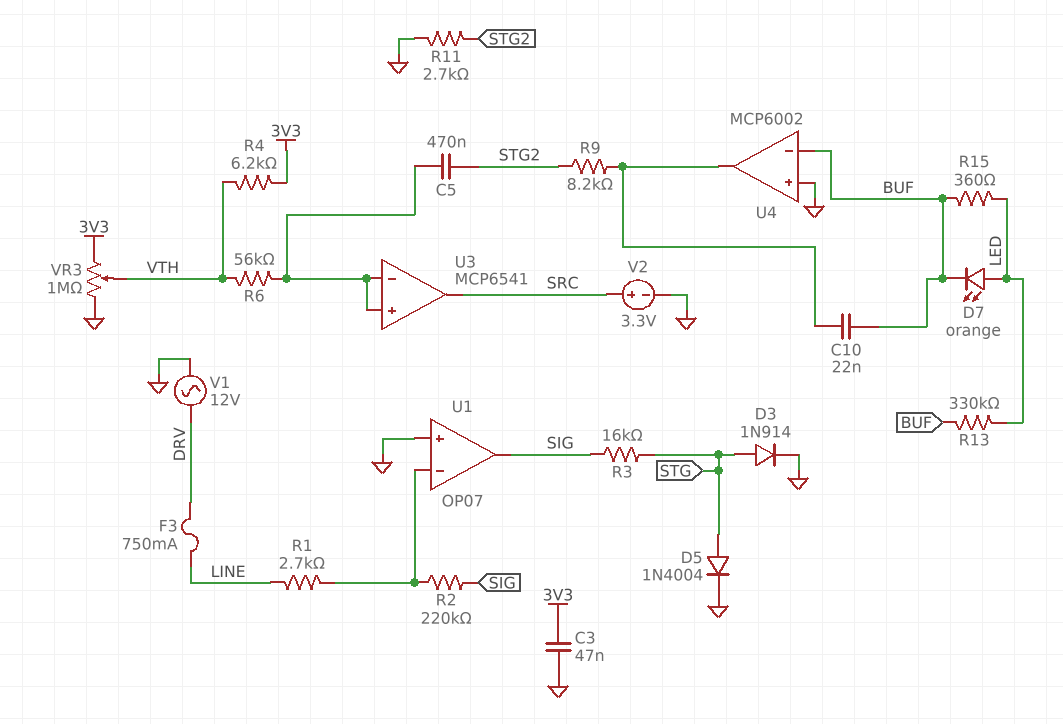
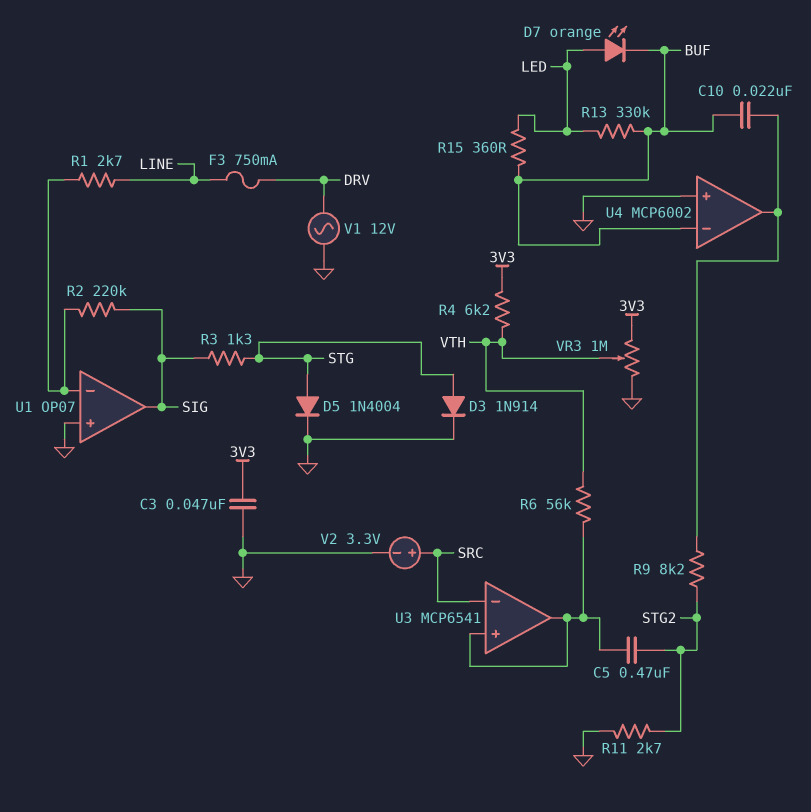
R3: 16k (SIG, STG) -> 1.3k (SIG, STG)
U3 pin in-: U3/in+ -> SRC
U3 pin out: SRC -> U3/in+

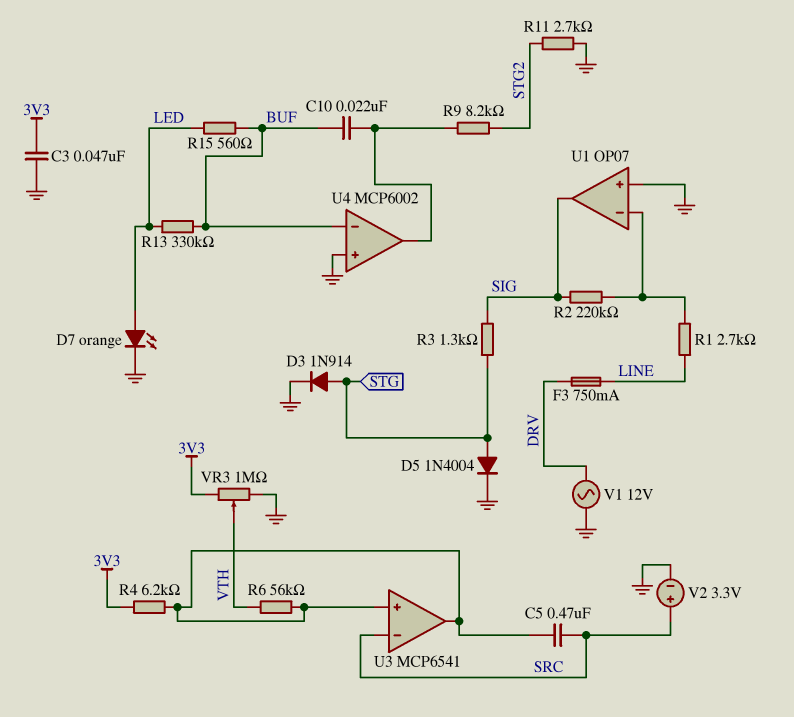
C5: 470nF (STG2, U3/in+) -> 470nF (SRC, U3/in+)
D7: LED orange (A LED, K BUF) -> LED orange (A LED, K GND)
R4: 6.2k (3V3, VTH) -> 6.2k (3V3, U3/in+)
R15: 360 (BUF, LED) -> 560 (BUF, LED)

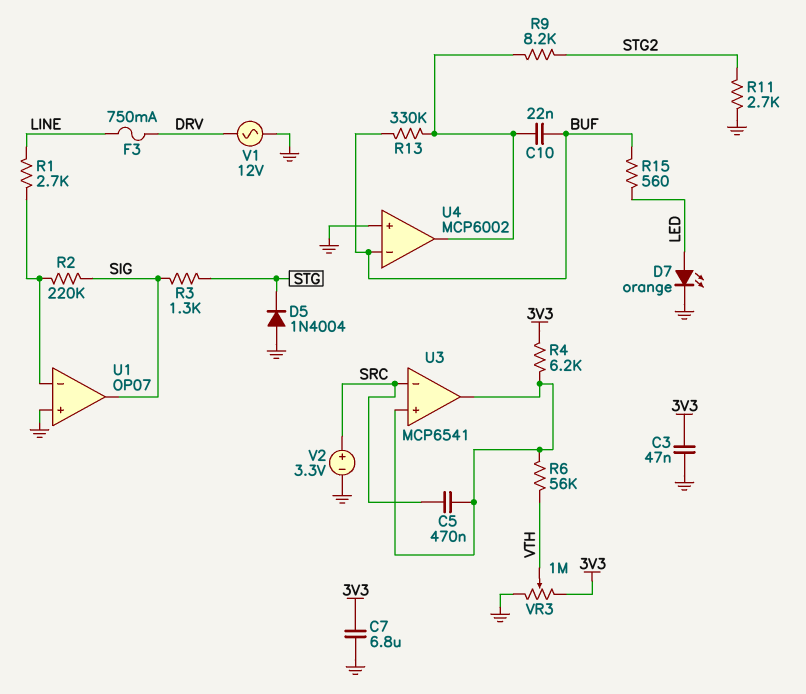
C7: none -> 6.8uF (3V3, GND)
D3: diode 1N914 (A STG, K GND) -> none
D5: diode 1N4004 (A STG, K GND) -> diode 1N4004 (A GND, K STG)
R13: 330k (BUF, LED) -> 330k (BUF, U4/out)

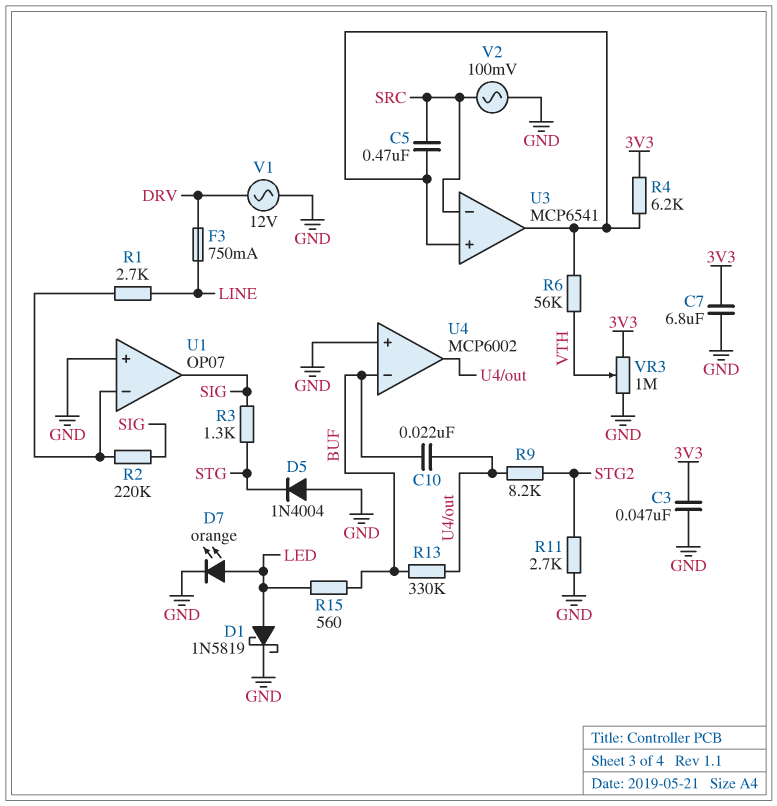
D1: none -> schottky 1N5819 (A LED, K GND)
V2: 3.3V (plus SRC, minus GND) -> AC 100mV (GND, SRC)

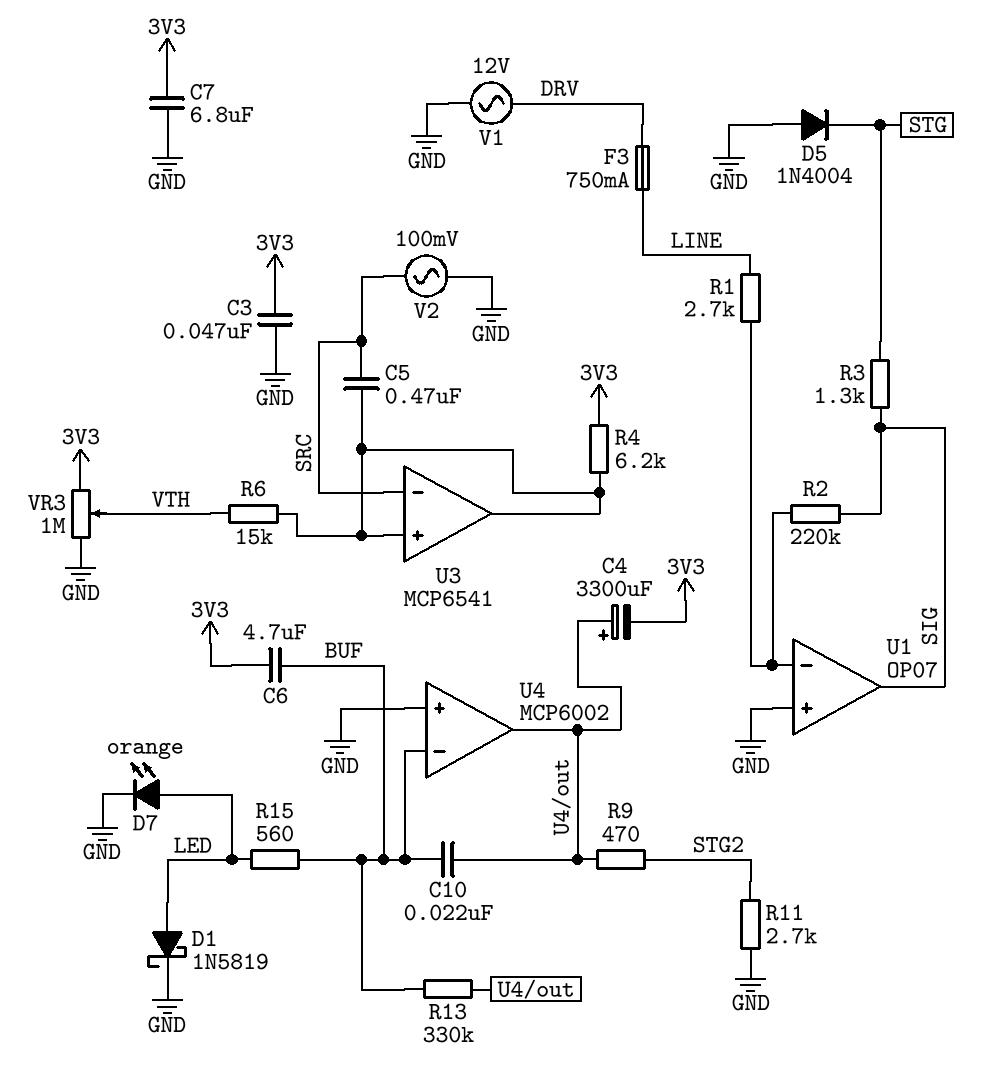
C4: none -> 3300uF (plus U4/out, minus 3V3)
C6: none -> 4.7uF (3V3, BUF)
R6: 56k (U3/in+, VTH) -> 15k (U3/in+, VTH)
R9: 8.2k (STG2, U4/out) -> 470 (STG2, U4/out)

